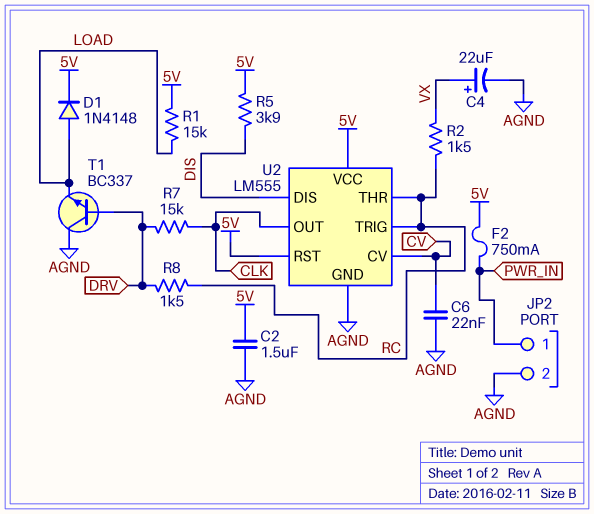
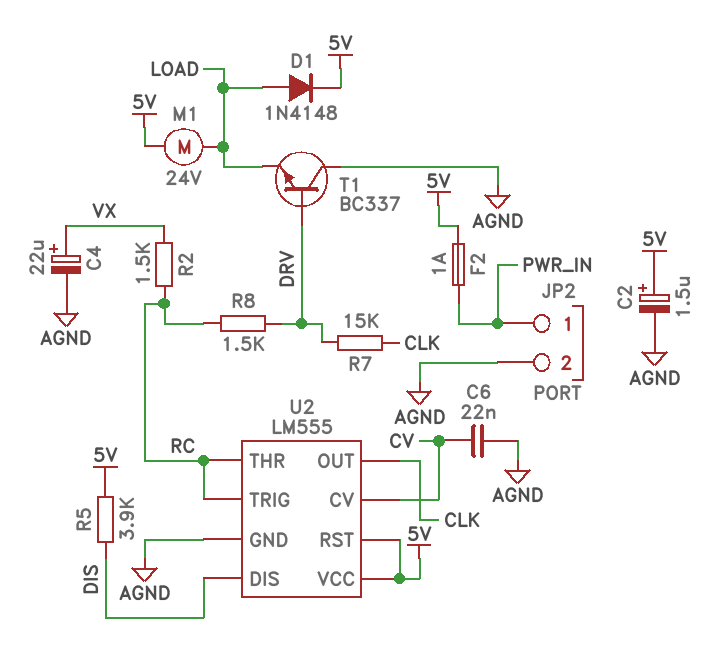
C2: 1.5uF (5V, AGND) -> 1.5uF (plus 5V, minus AGND)
F2: 750mA (5V, PWR_IN) -> 1A (5V, PWR_IN)
M1: none -> motor 24V (5V, LOAD)
R1: 15k (5V, LOAD) -> none

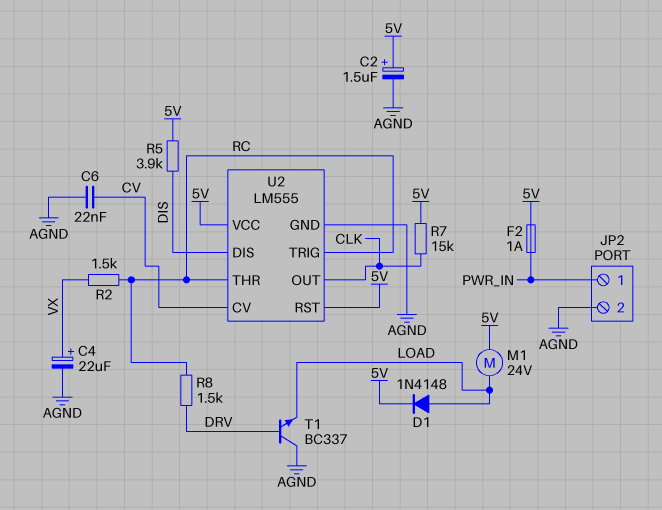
R7: 15k (CLK, DRV) -> 15k (5V, CLK)

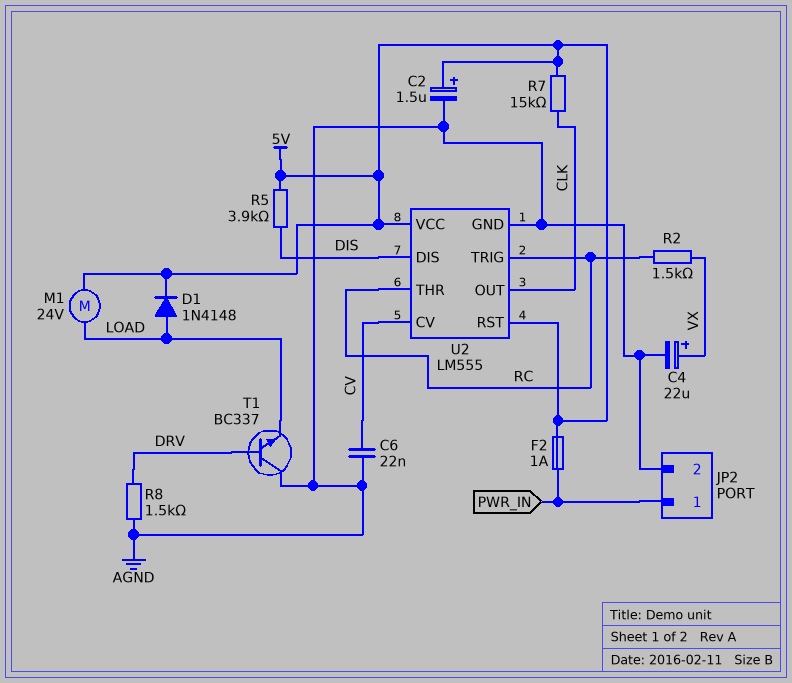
R8: 1.5k (DRV, RC) -> 1.5k (AGND, DRV)

